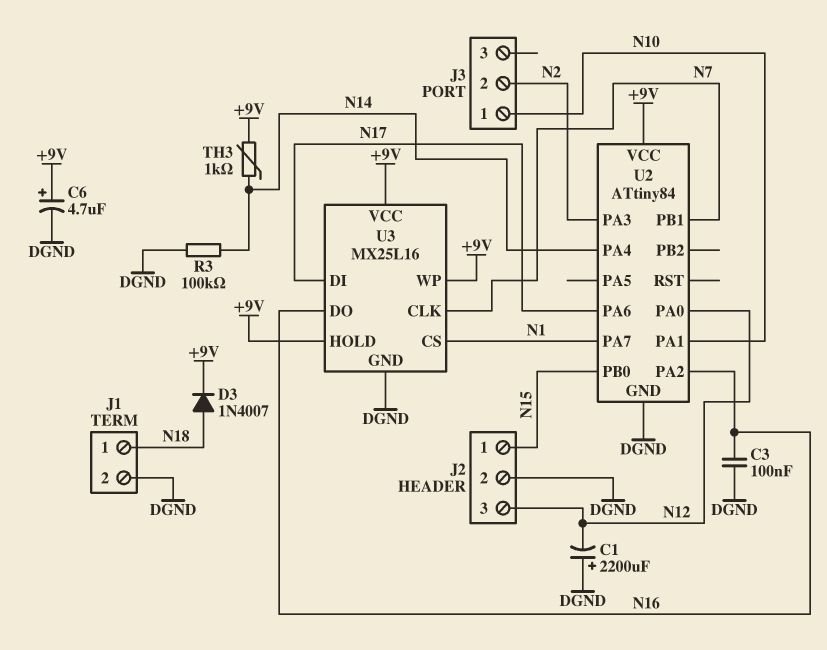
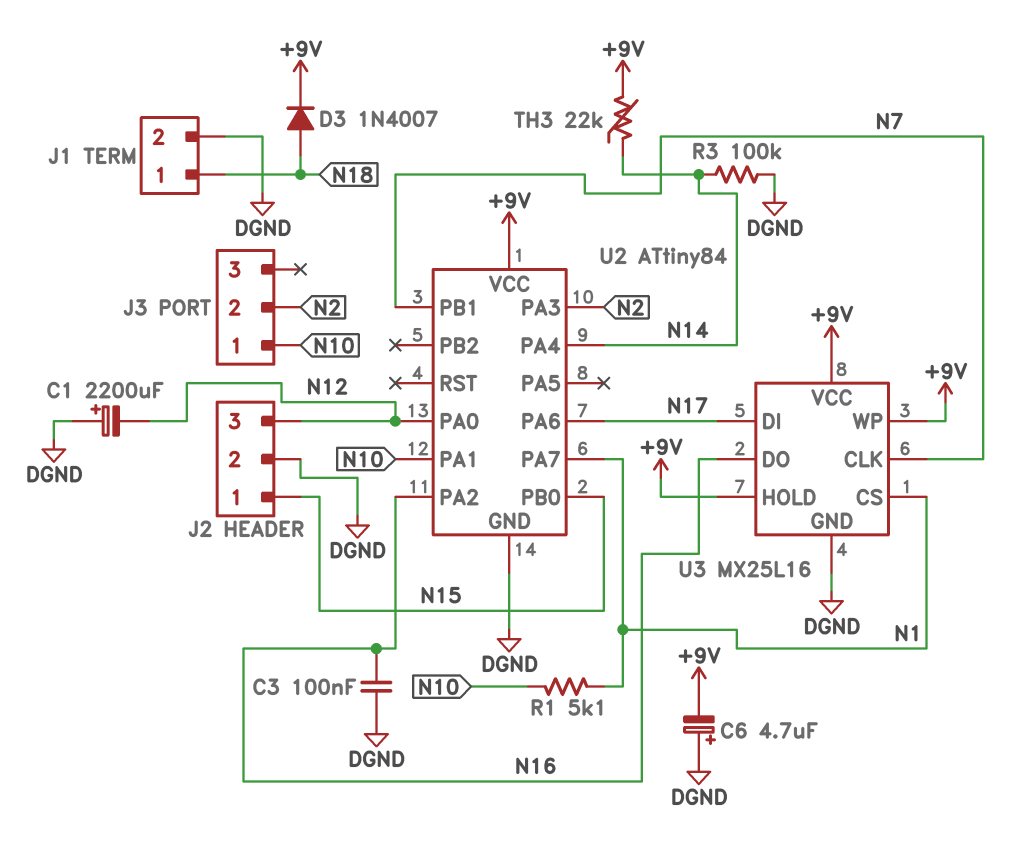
C6: 4.7uF (plus +9V, minus DGND) -> 4.7uF (plus DGND, minus +9V)
R1: none -> 5.1k (N1, N10)
TH3: 1k (+9V, N14) -> 22k (+9V, N14)

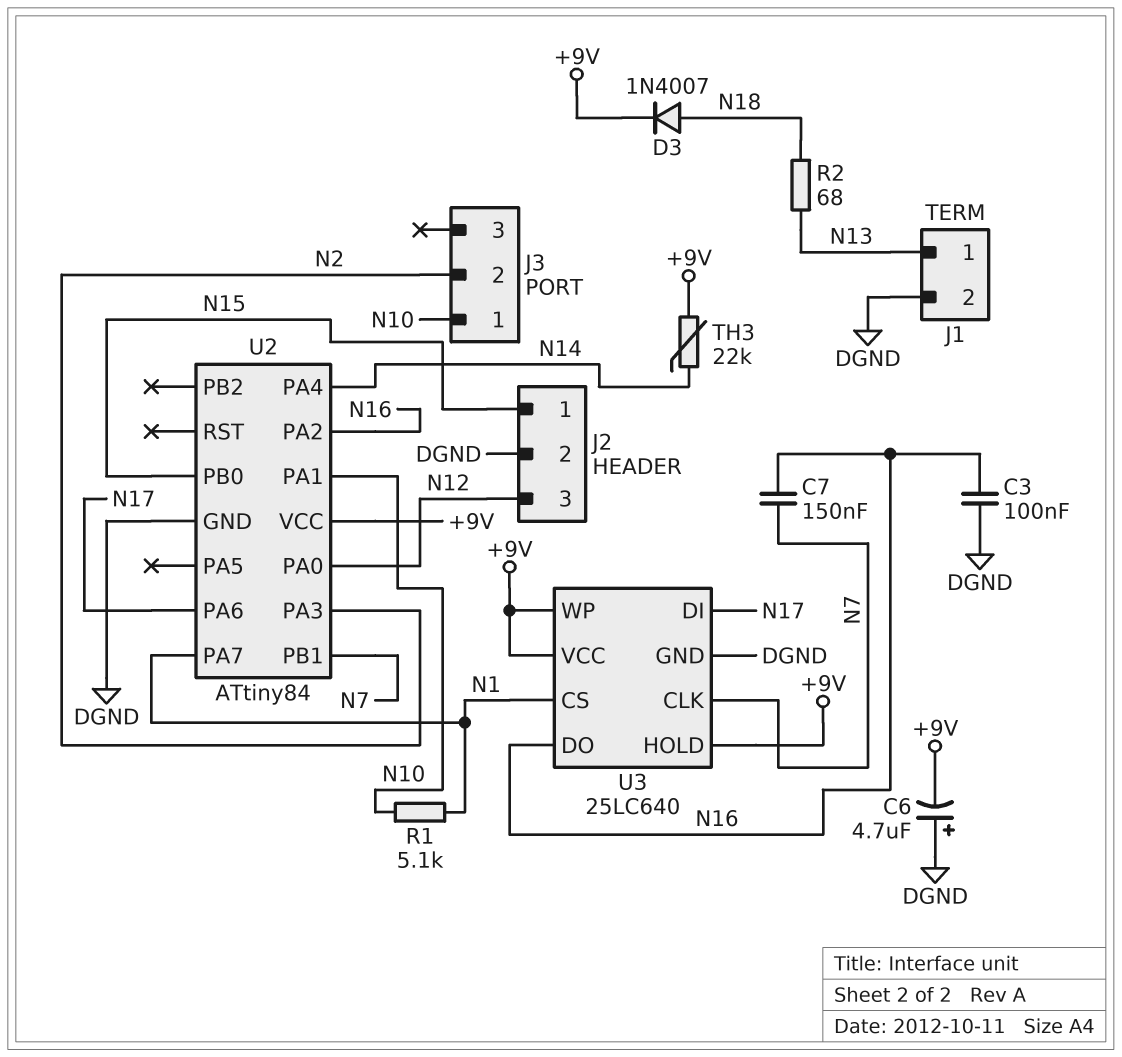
C1: 2200uF (plus DGND, minus N12) -> none
C7: none -> 150nF (N7, N16)
J1 pin 1: N18 -> N13
R2: none -> 68 (N13, N18)
R3: 100k (DGND, N14) -> none
U3: MX25L16 -> 25LC640

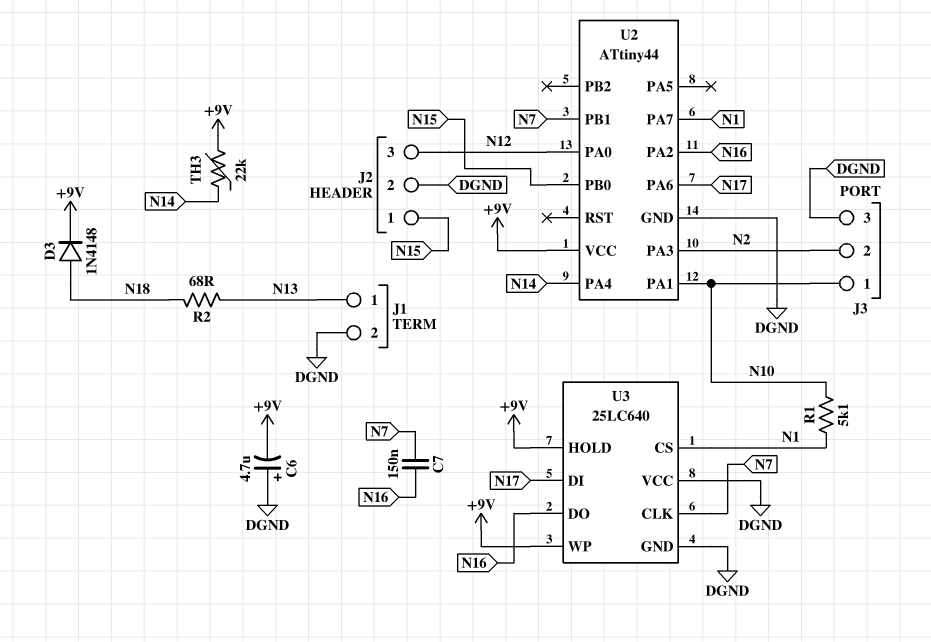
C3: 100nF (DGND, N16) -> none
D3: diode 1N4007 (A N18, K +9V) -> diode 1N4148 (A N18, K +9V)
J3 pin 3: none -> DGND
U2: ATtiny84 -> ATtiny44
U3 pin VCC: +9V -> DGND

